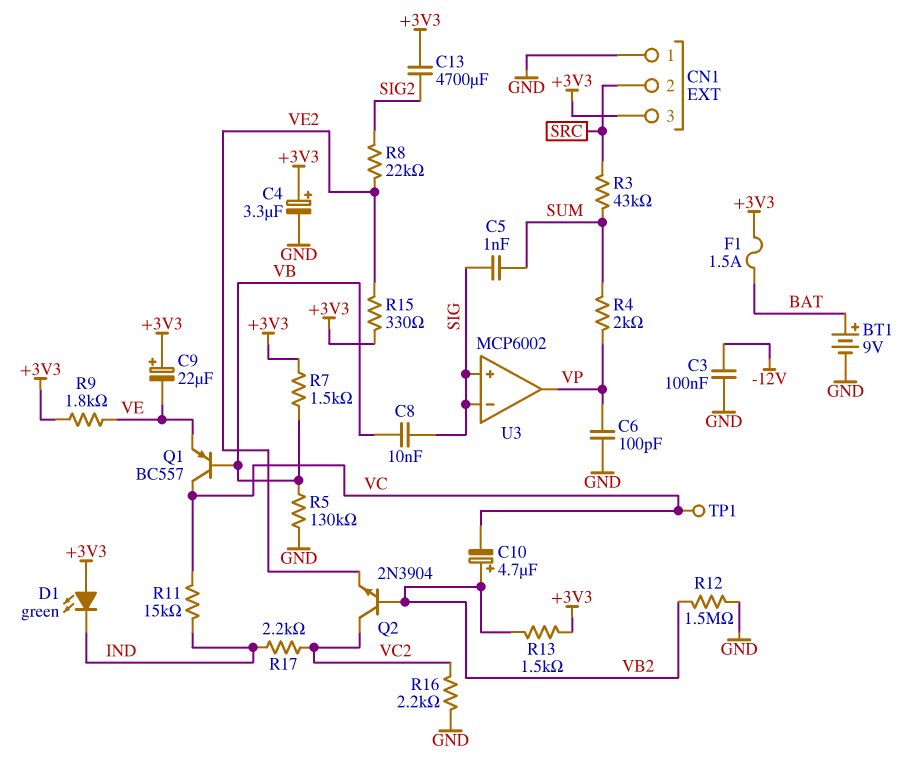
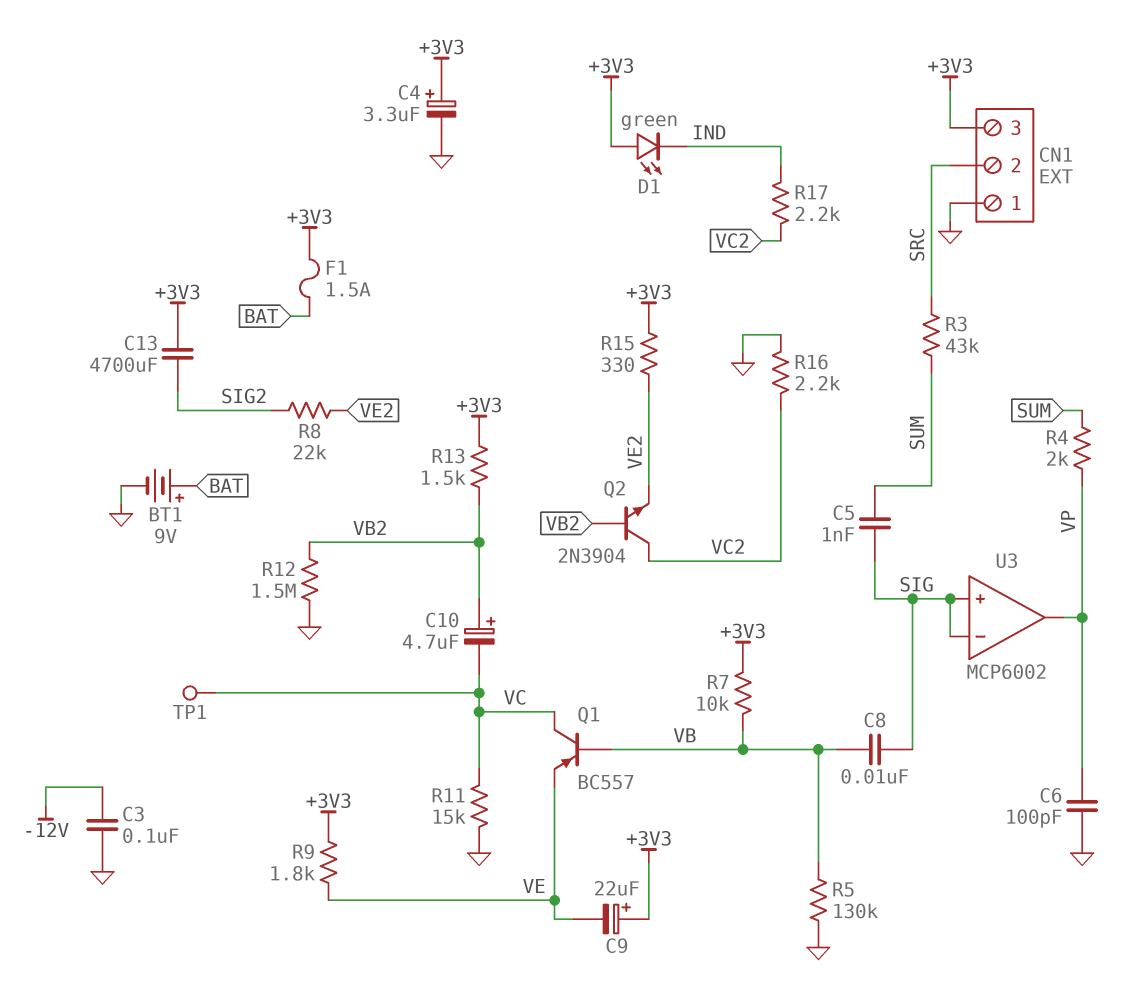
R7: 1.5k (+3V3, VB) -> 10k (+3V3, VB)
R11: 15k (IND, VC) -> 15k (GND, VC)

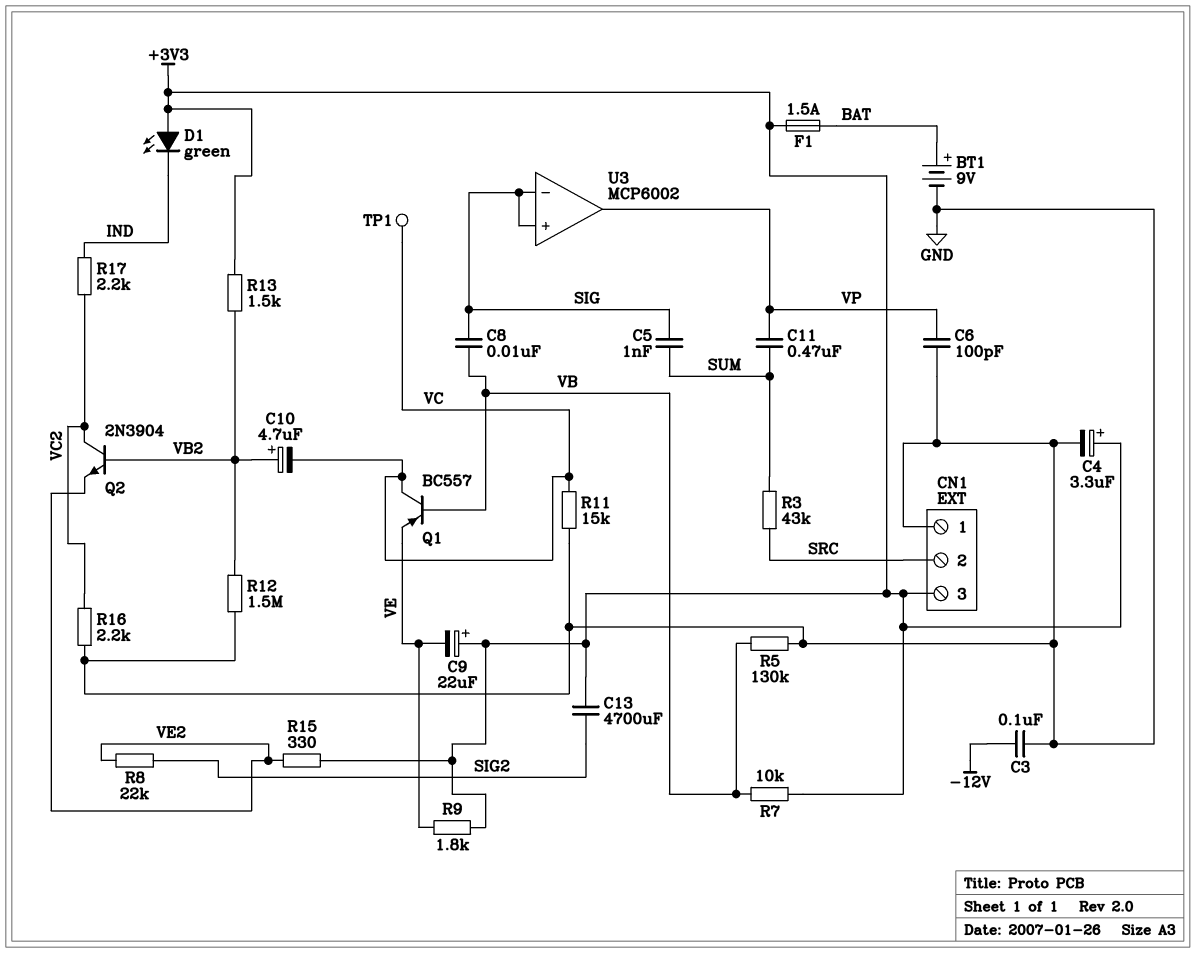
C11: none -> 470nF (SUM, VP)
R4: 2k (SUM, VP) -> none

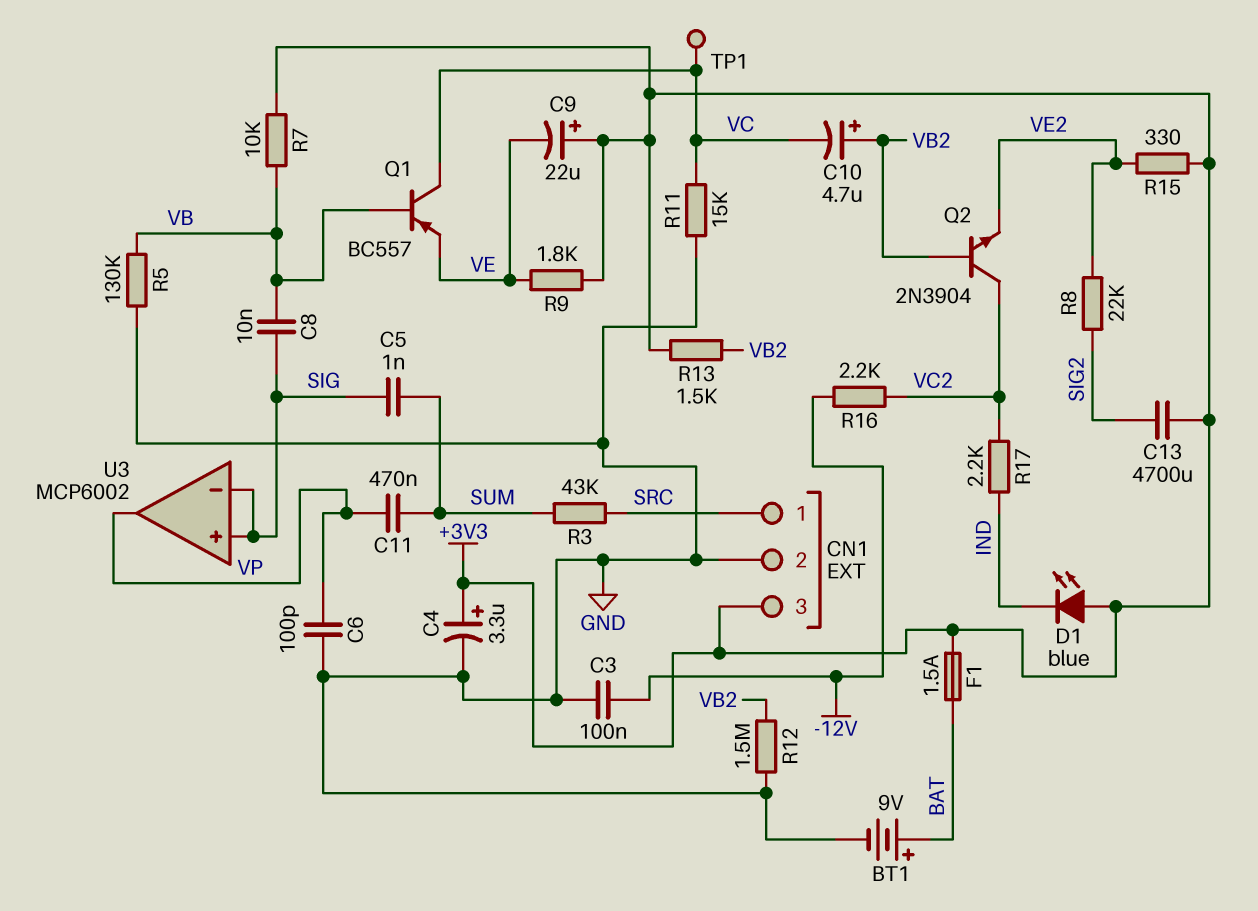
CN1 pin 1: GND -> SRC
CN1 pin 2: SRC -> GND
D1: LED green (A +3V3, K IND) -> LED blue (A +3V3, K IND)
R16: 2.2k (GND, VC2) -> 2.2k (-12V, VC2)

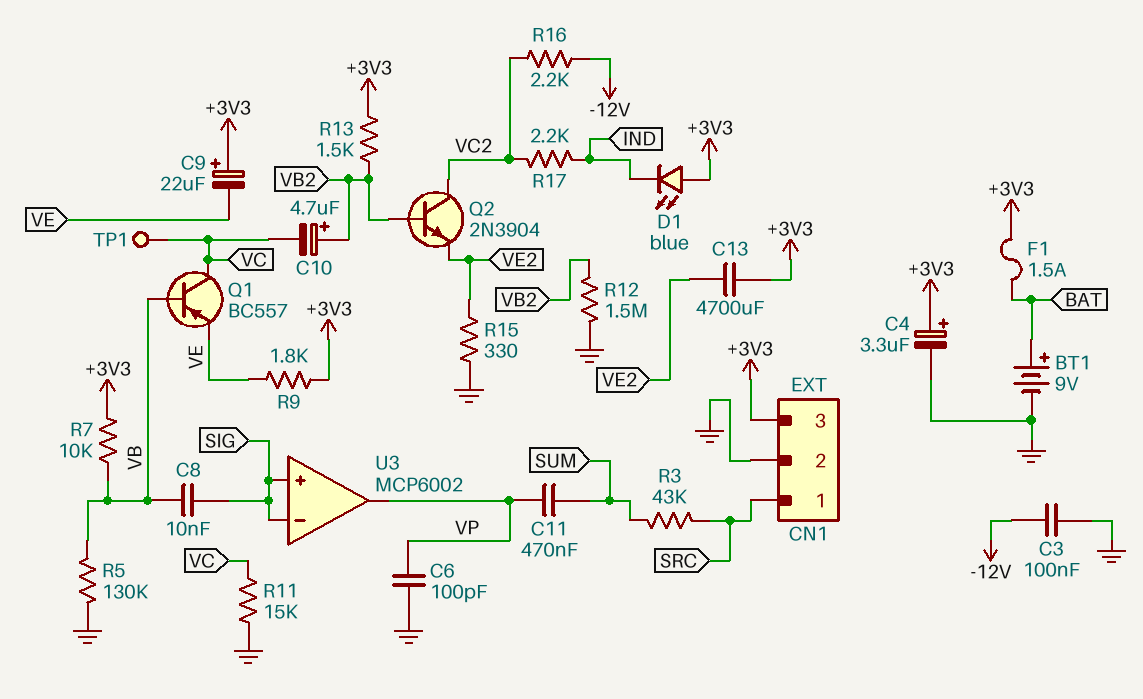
C5: 1nF (SIG, SUM) -> none
C13: 4700uF (+3V3, SIG2) -> 4700uF (+3V3, VE2)
R8: 22k (SIG2, VE2) -> none
R15: 330 (+3V3, VE2) -> 330 (GND, VE2)

